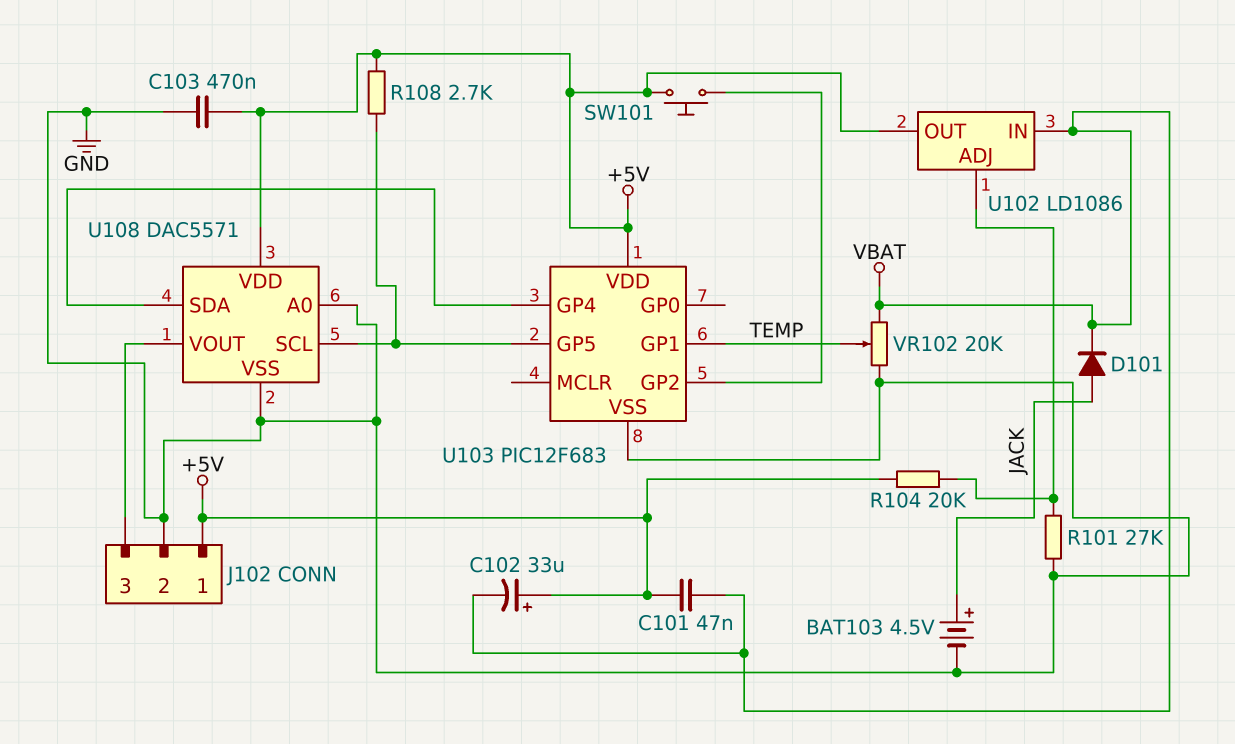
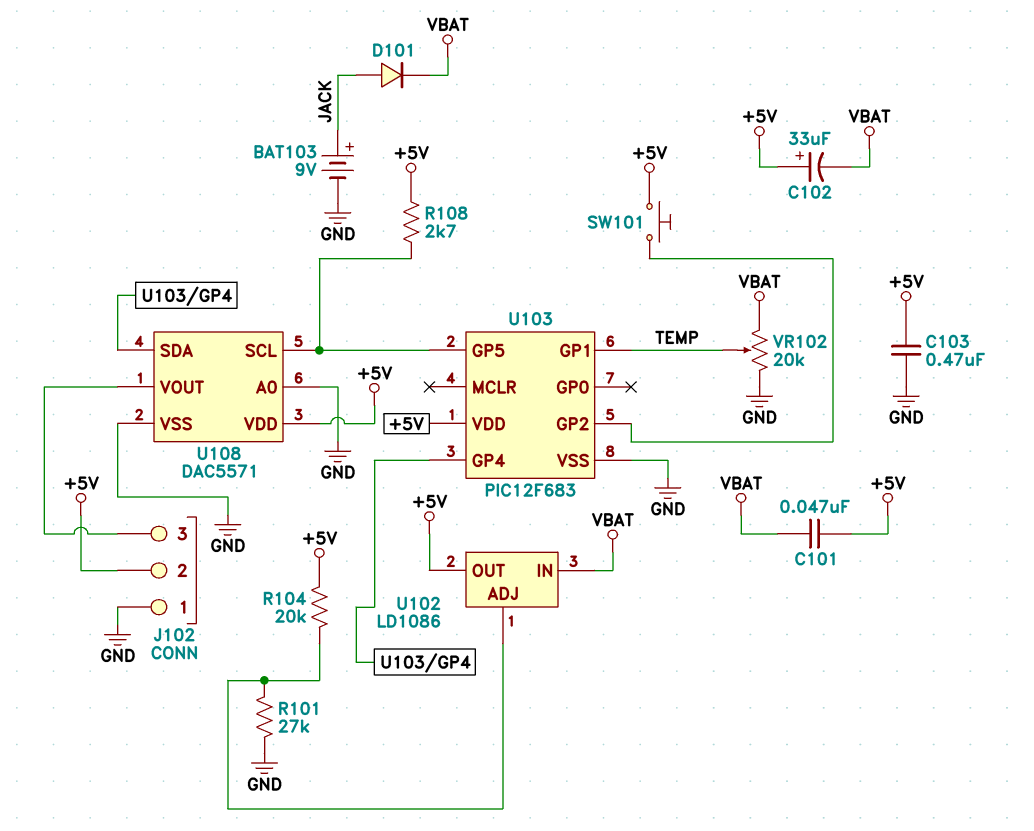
BAT103: 4.5V (plus JACK, minus GND) -> 9V (plus JACK, minus GND)
J102 pin 1: +5V -> GND
J102 pin 2: GND -> +5V

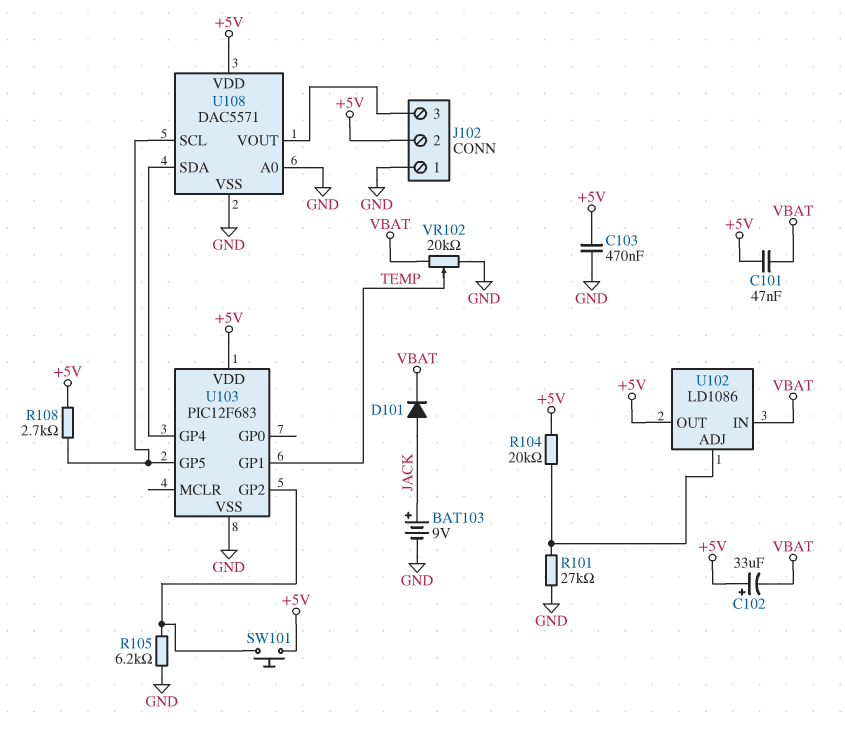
R105: none -> 6.2k (GND, U103/GP2)

